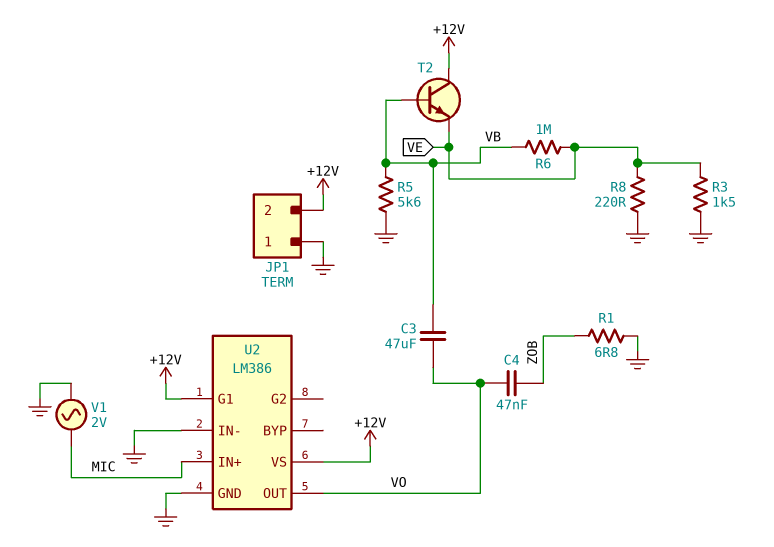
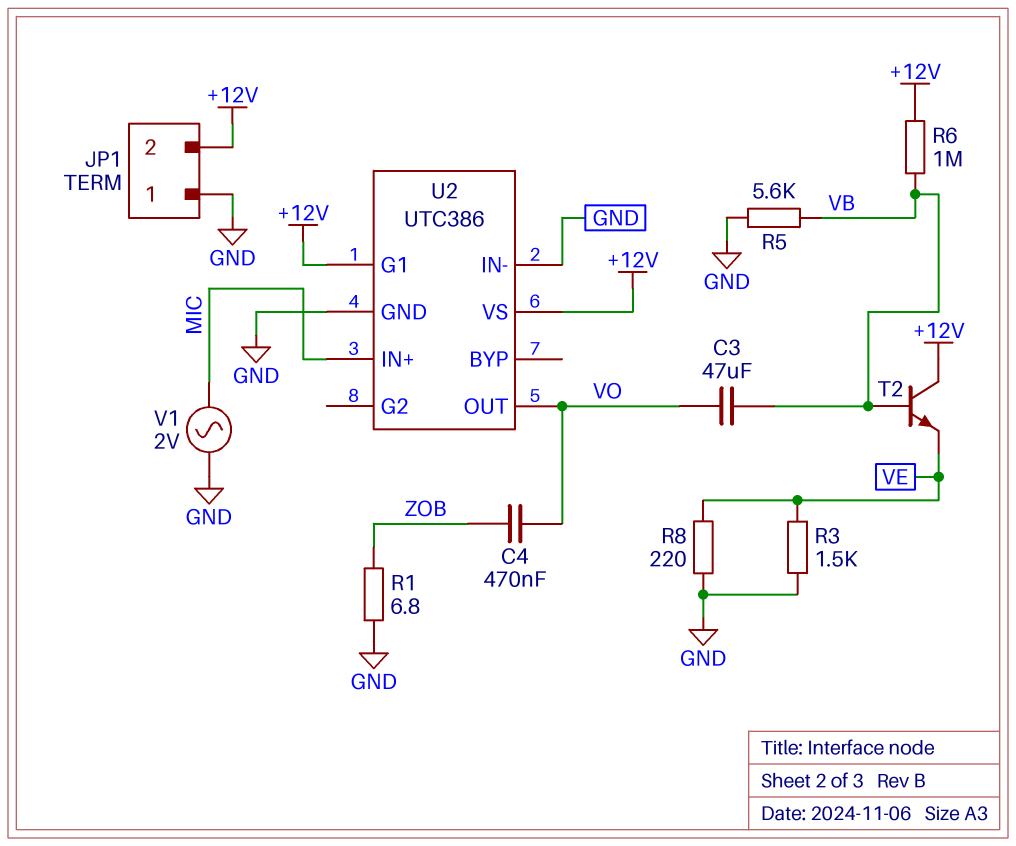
C4: 47nF (VO, ZOB) -> 470nF (VO, ZOB)
R6: 1M (VB, VE) -> 1M (+12V, VB)
U2: LM386 -> UTC386

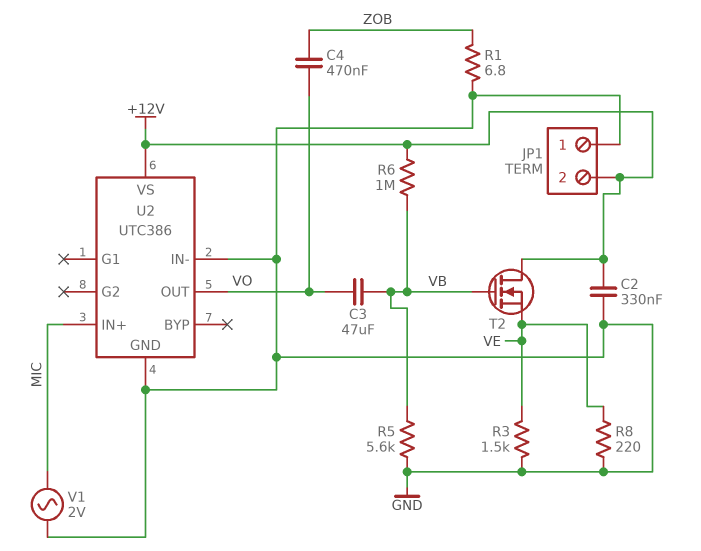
C2: none -> 330nF (+12V, GND)
T2: NPN (B VB, C +12V, E VE) -> NMOS (G VB, D +12V, S VE)
U2 pin G1: +12V -> none

